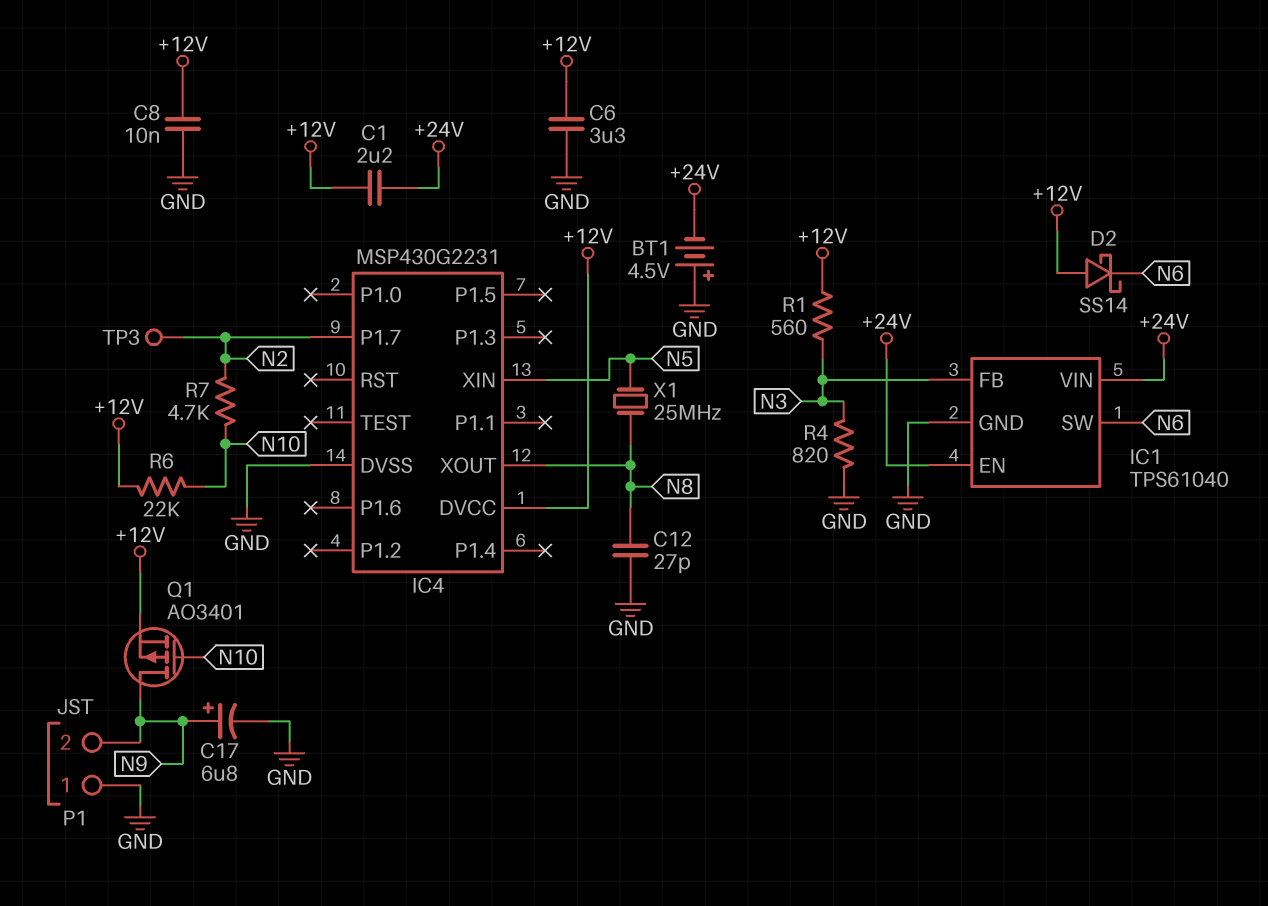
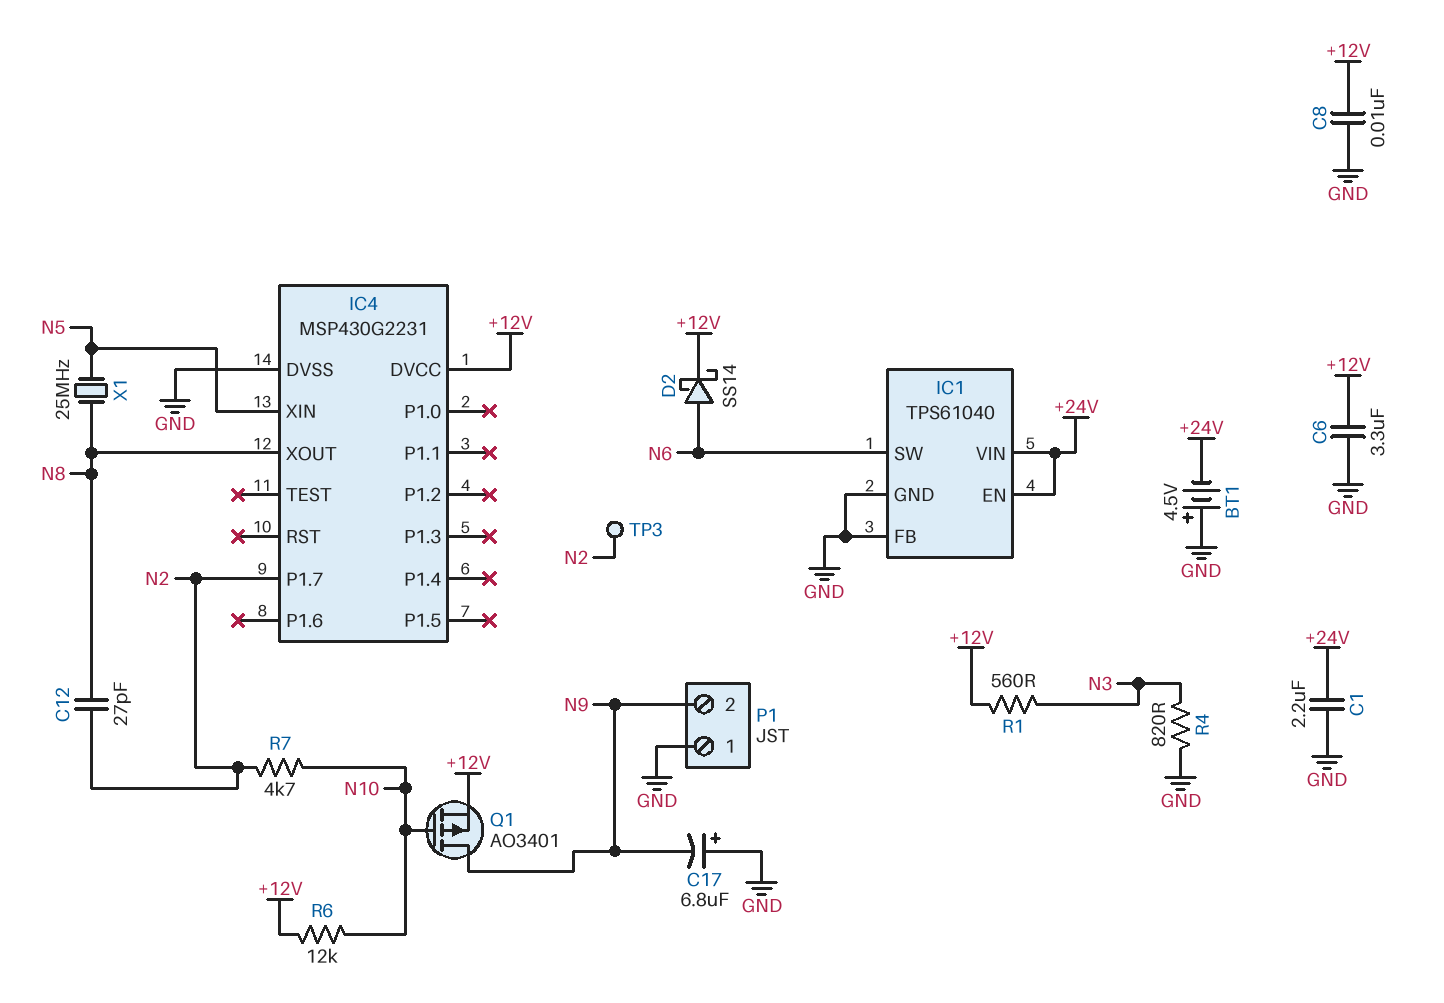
C1: 2.2uF (+12V, +24V) -> 2.2uF (+24V, GND)
C12: 27pF (GND, N8) -> 27pF (N2, N8)
C17: 6.8uF (plus N9, minus GND) -> 6.8uF (plus GND, minus N9)
D2: schottky SS14 (A +12V, K N6) -> schottky SS14 (A N6, K +12V)
IC1 pin FB: N3 -> GND
R6: 22k (+12V, N10) -> 12k (+12V, N10)

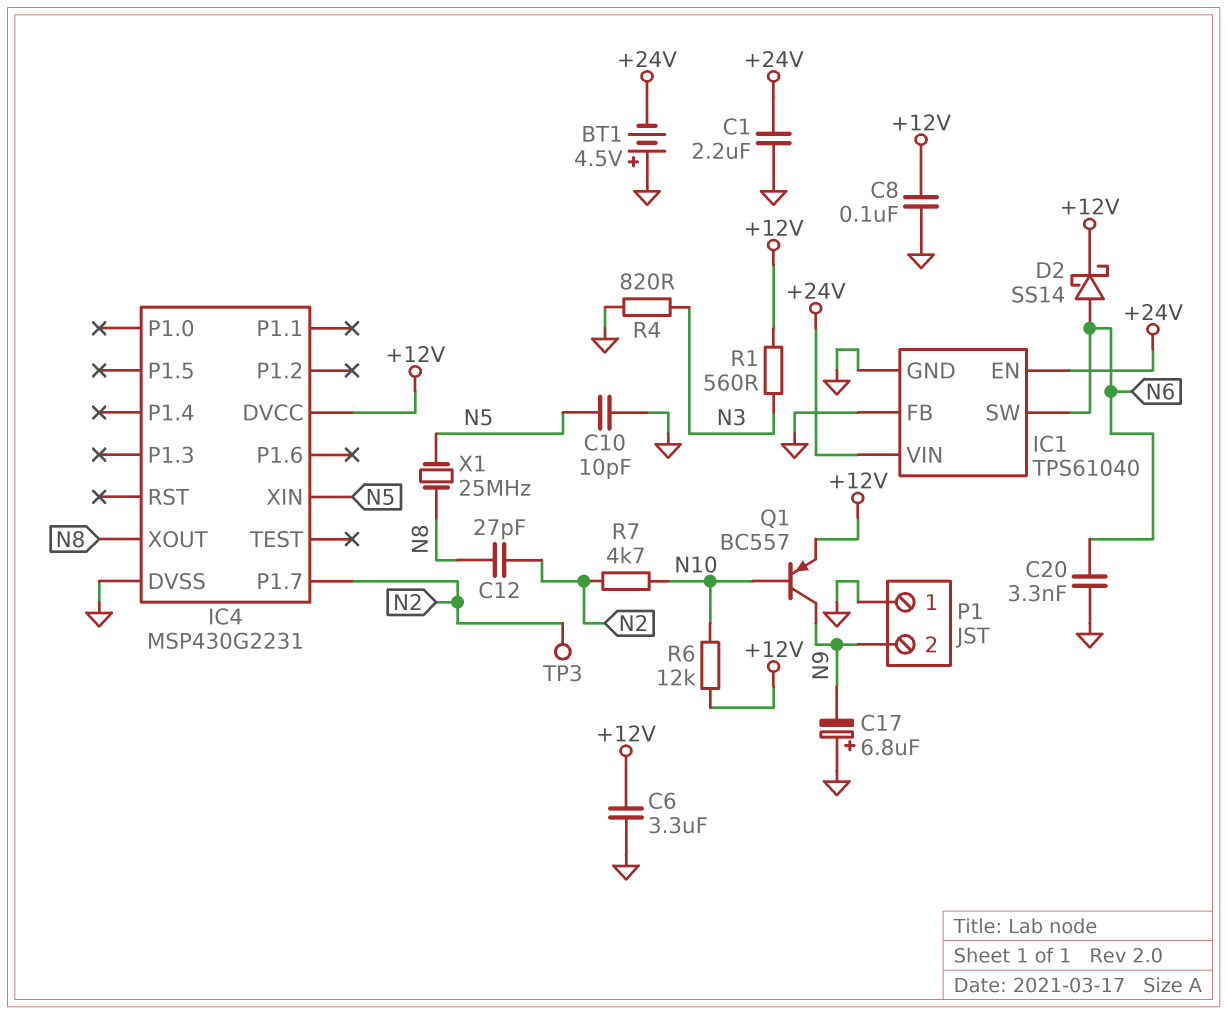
C8: 10nF (+12V, GND) -> 100nF (+12V, GND)
C10: none -> 10pF (GND, N5)
C20: none -> 3.3nF (GND, N6)
Q1: PMOS AO3401 (G N10, D N9, S +12V) -> PNP BC557 (B N10, C N9, E +12V)

